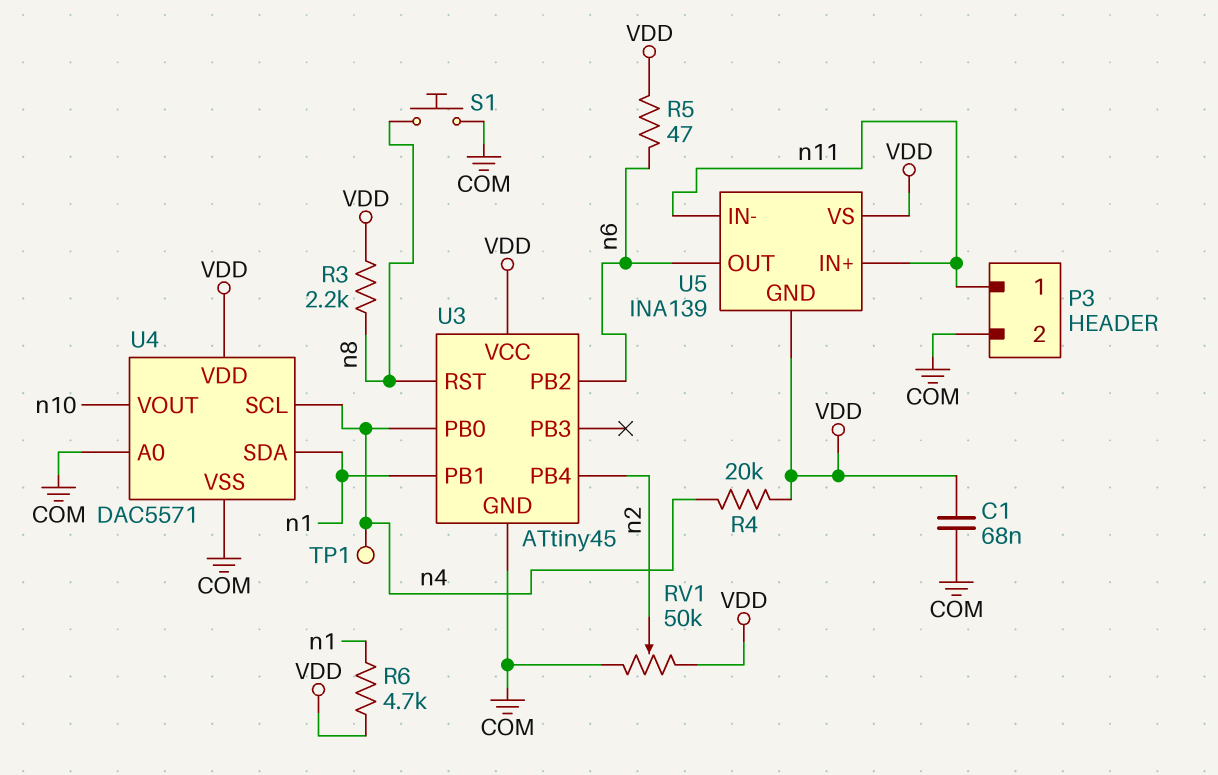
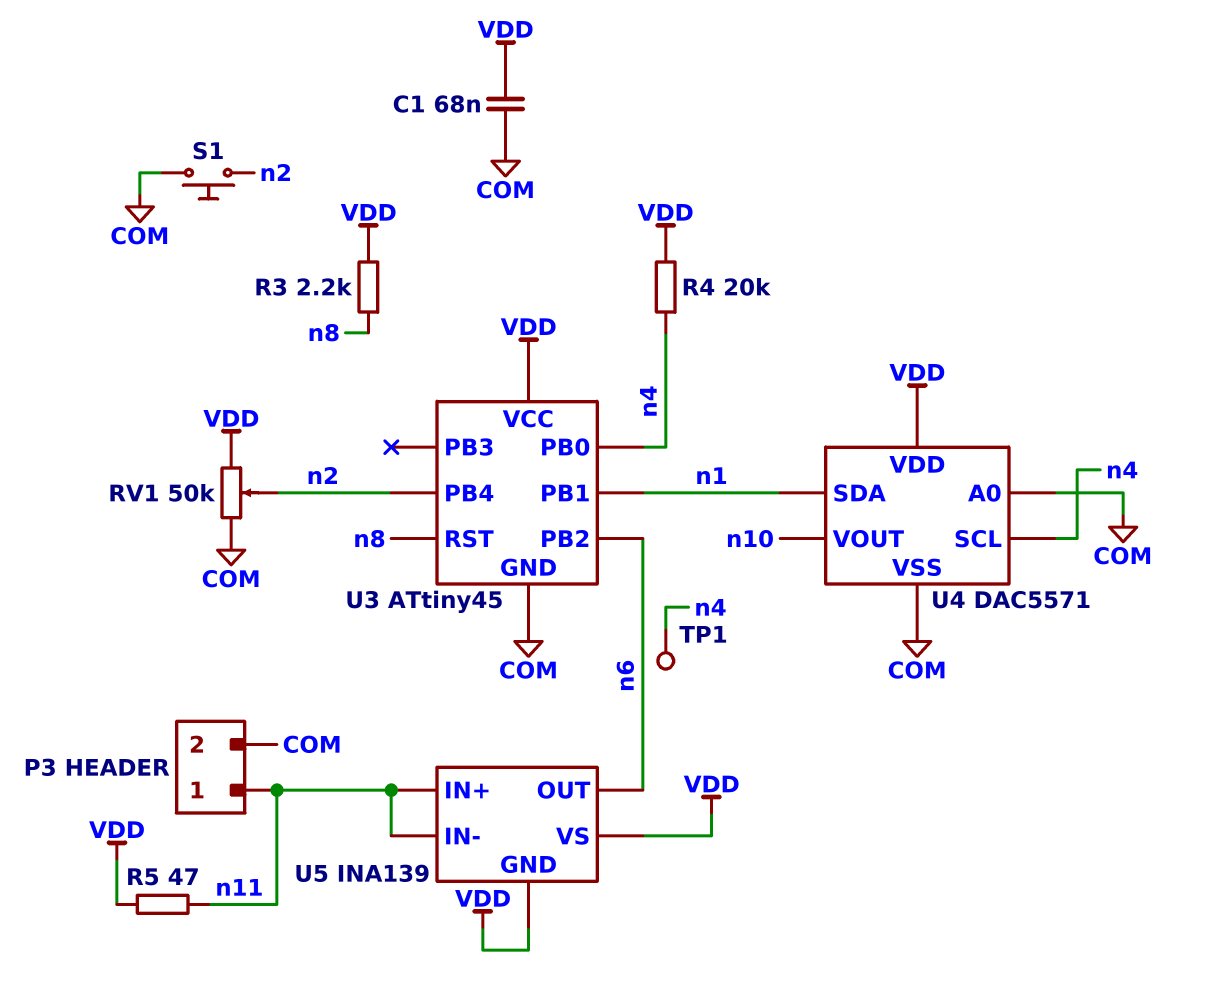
R5: 47 (VDD, n6) -> 47 (VDD, n11)
R6: 4.7k (VDD, n1) -> none
S1: button (COM, n8) -> button (COM, n2)

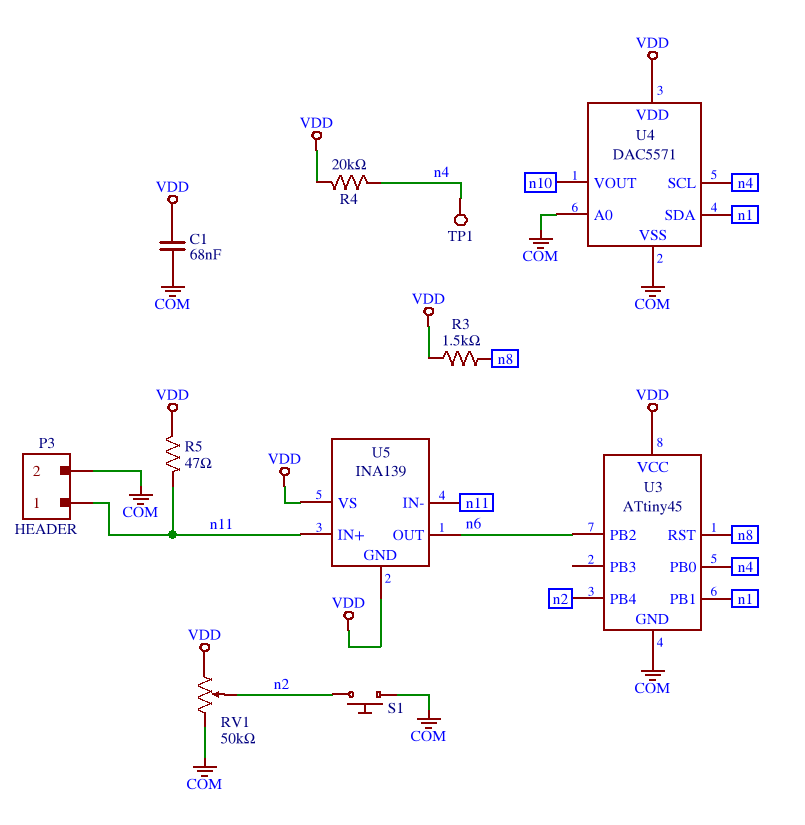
R3: 2.2k (VDD, n8) -> 1.5k (VDD, n8)

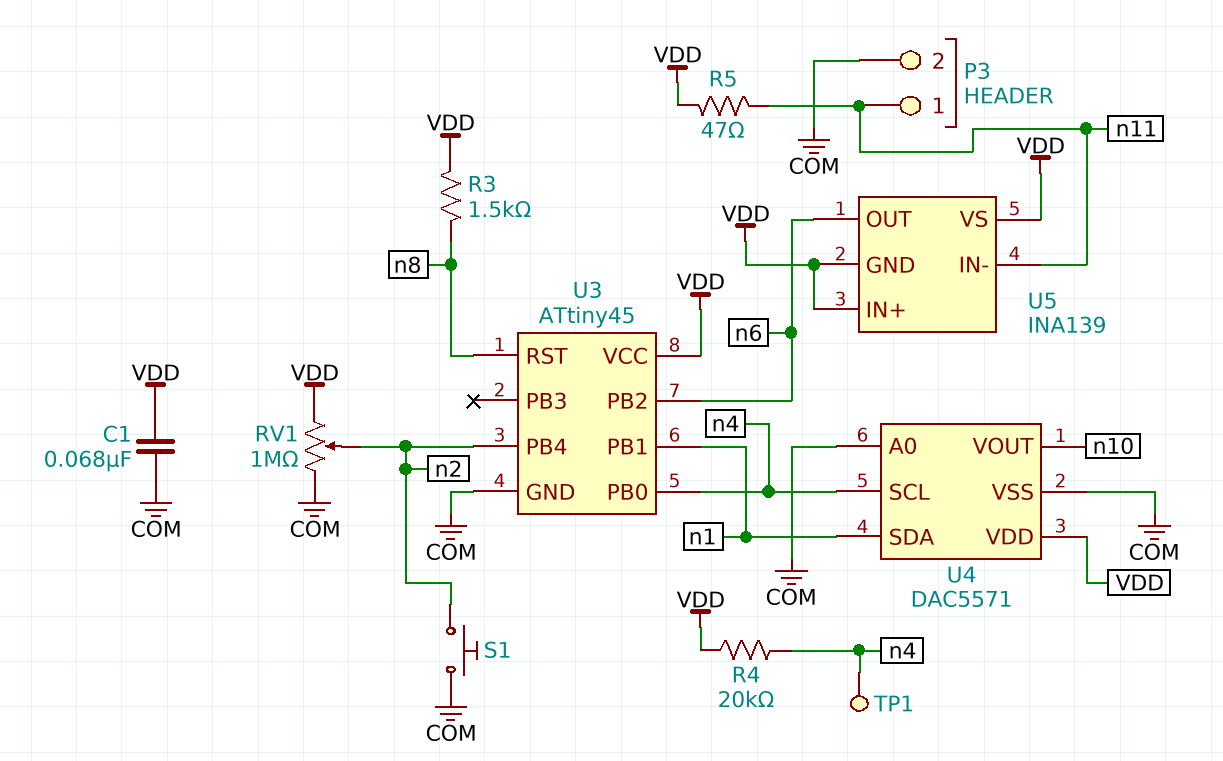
RV1: 50k (COM, VDD, wiper n2) -> 1M (COM, VDD, wiper n2)
U5 pin IN+: n11 -> VDD

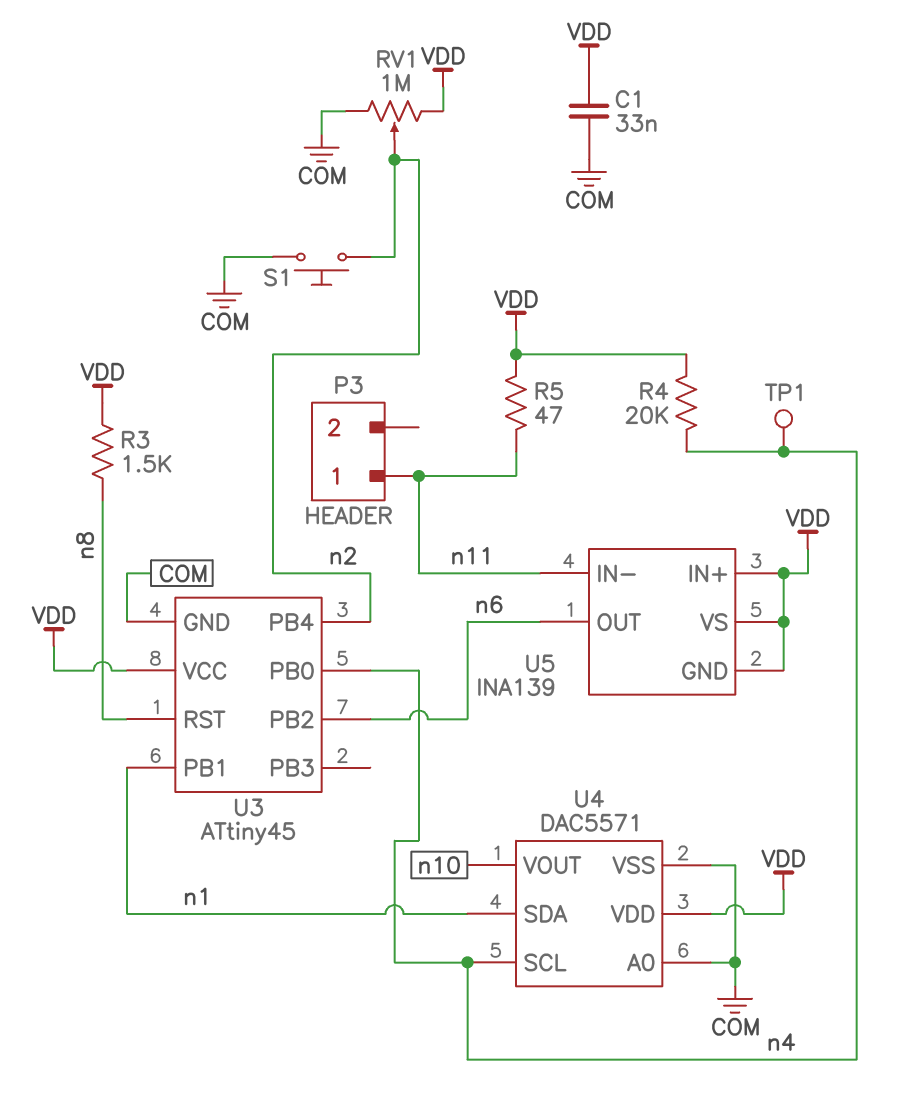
C1: 68nF (COM, VDD) -> 33nF (COM, VDD)
P3 pin 2: COM -> none

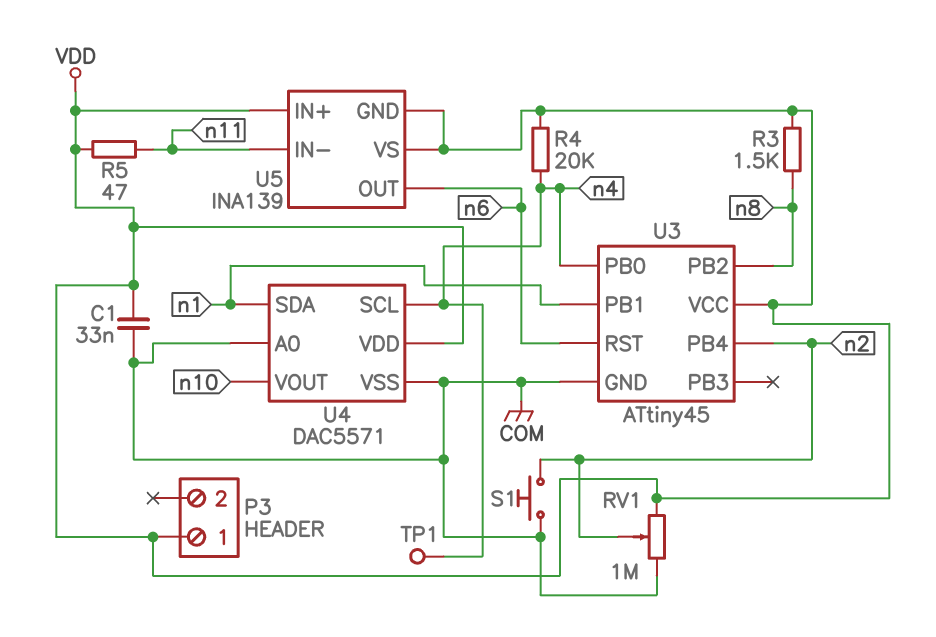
P3 pin 1: n11 -> VDD
U3 pin PB2: n6 -> n8
U3 pin RST: n8 -> n6

